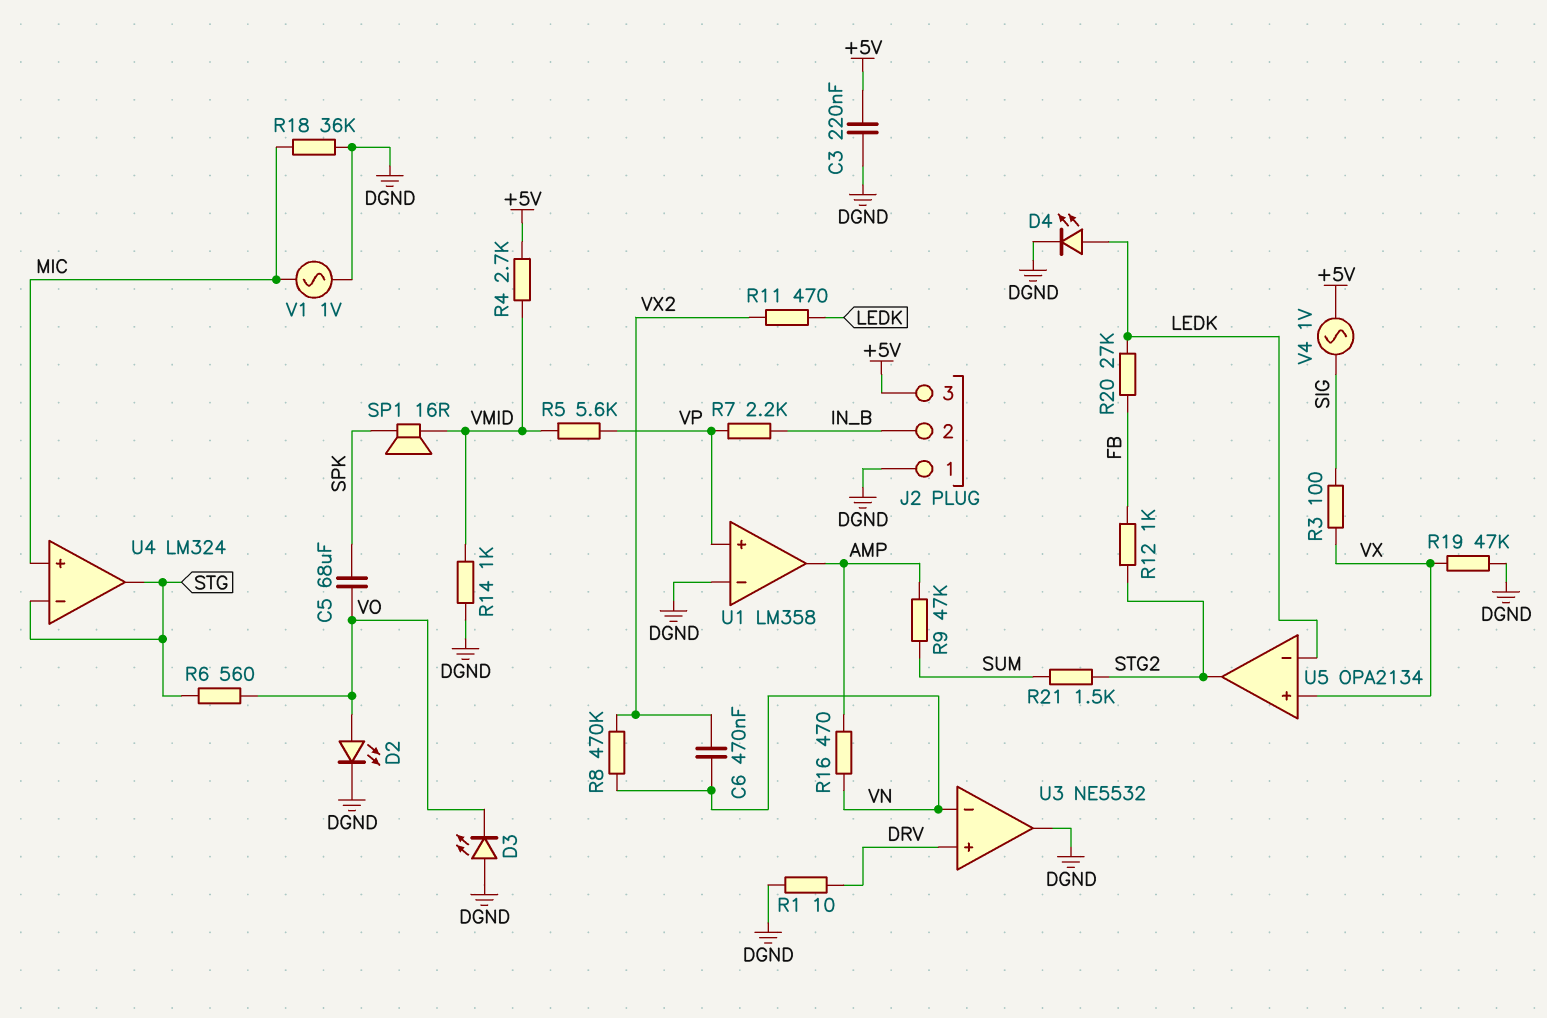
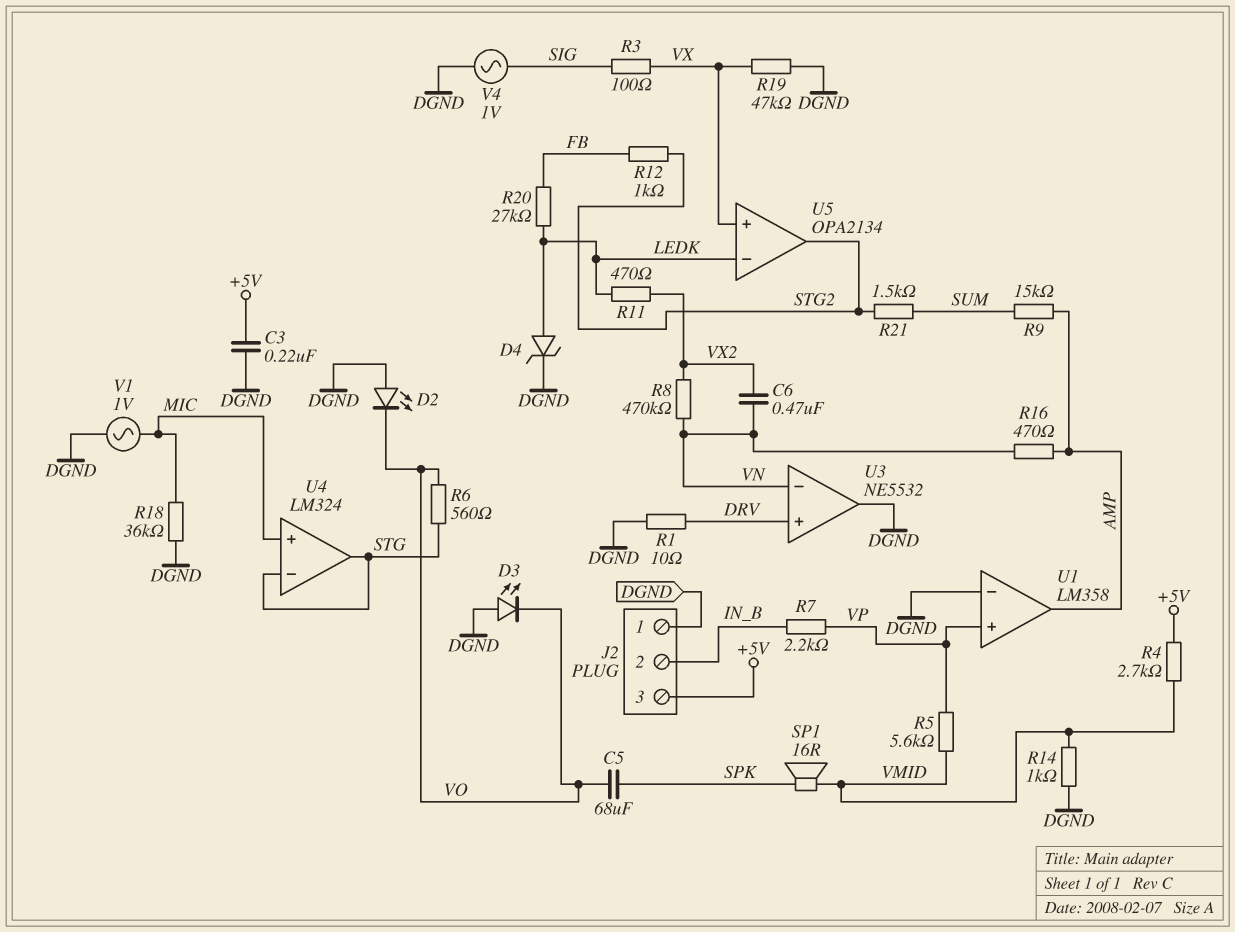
D2: LED (A VO, K DGND) -> LED (A DGND, K VO)
D4: LED (A LEDK, K DGND) -> zener (A LEDK, K DGND)
R9: 47k (AMP, SUM) -> 15k (AMP, SUM)
V4: AC 1V (+5V, SIG) -> AC 1V (DGND, SIG)

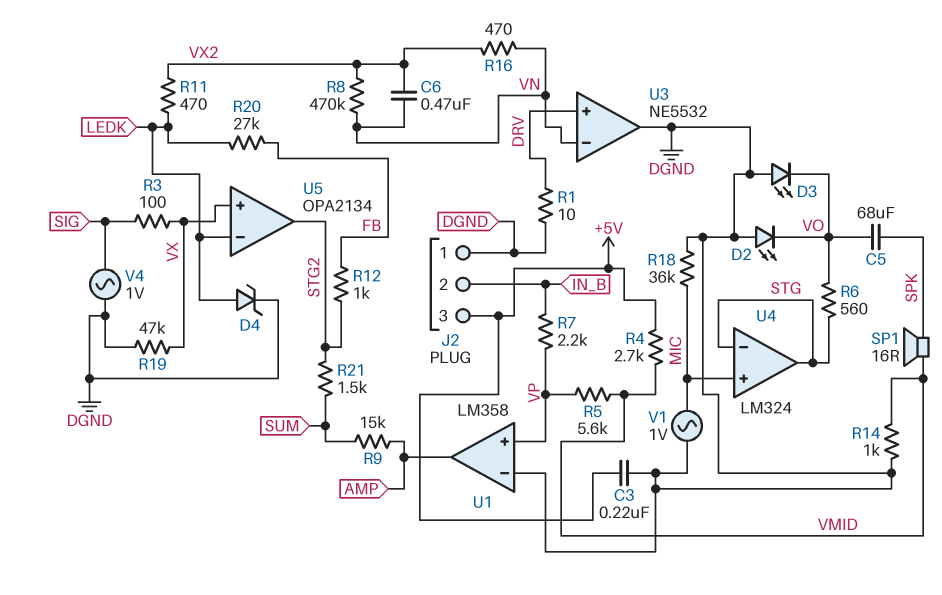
R16: 470 (AMP, VN) -> 470 (VN, VX2)

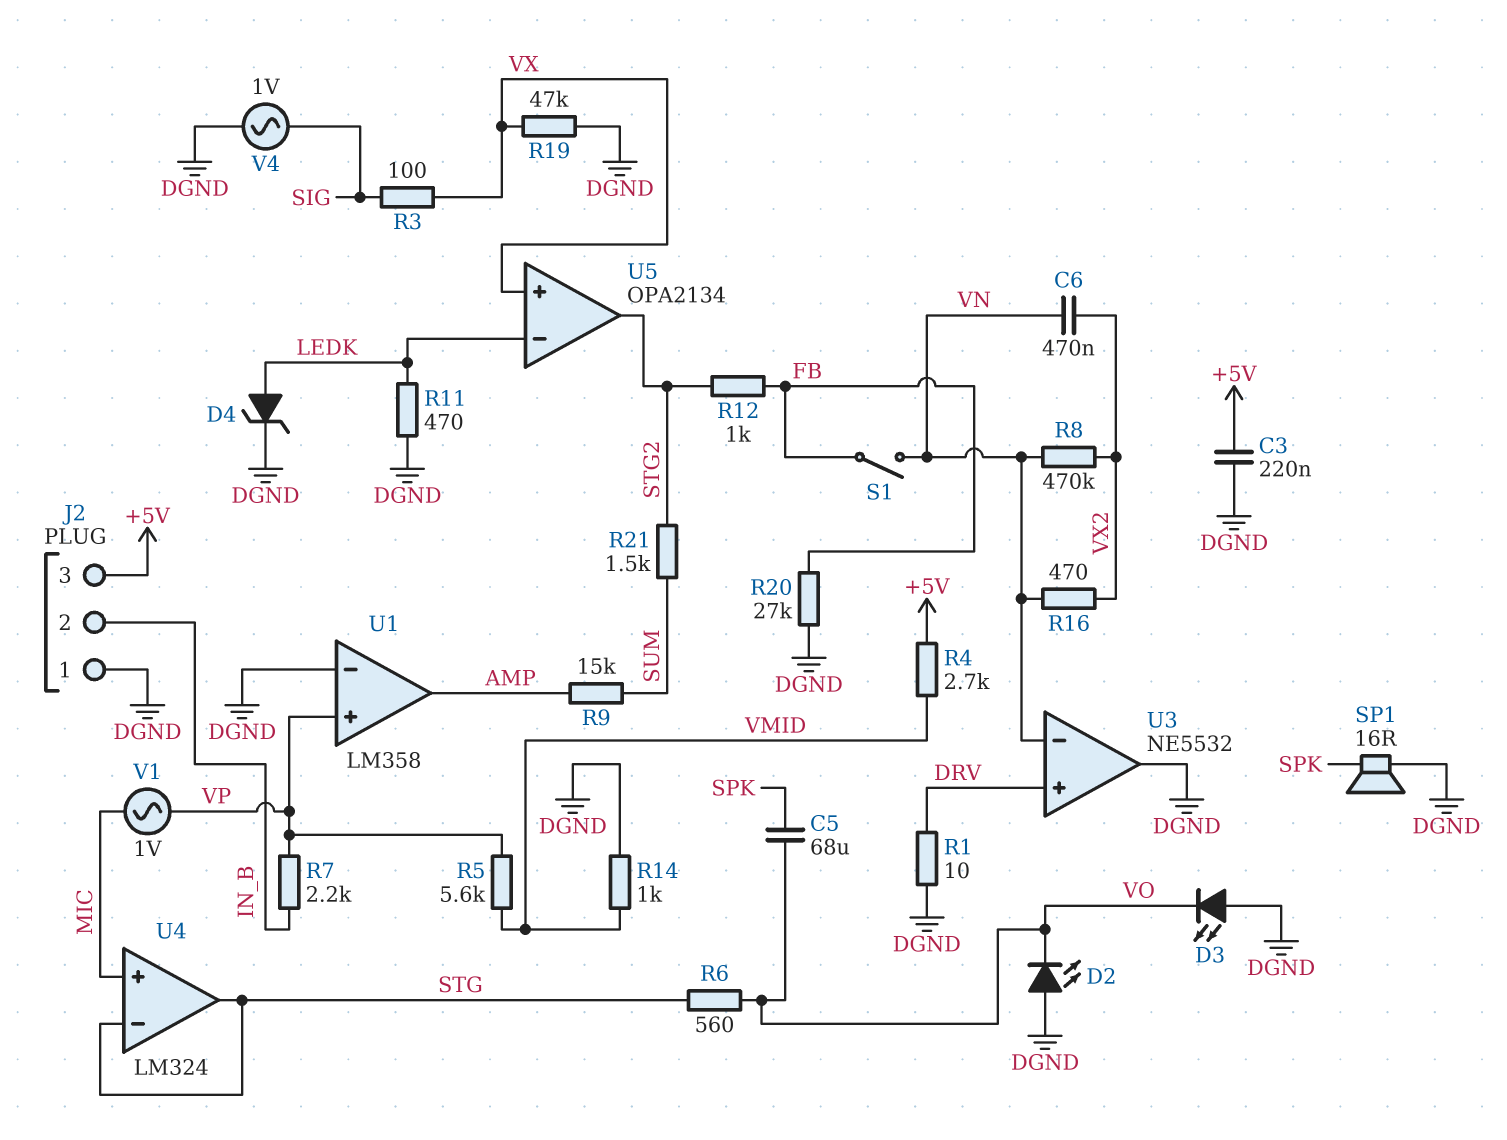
R11: 470 (LEDK, VX2) -> 470 (DGND, LEDK)
R18: 36k (DGND, MIC) -> none
R20: 27k (FB, LEDK) -> 27k (DGND, FB)
S1: none -> switch (FB, VN)
SP1: speaker 16R (SPK, VMID) -> speaker 16R (DGND, SPK)
V1: AC 1V (DGND, MIC) -> AC 1V (MIC, VP)

